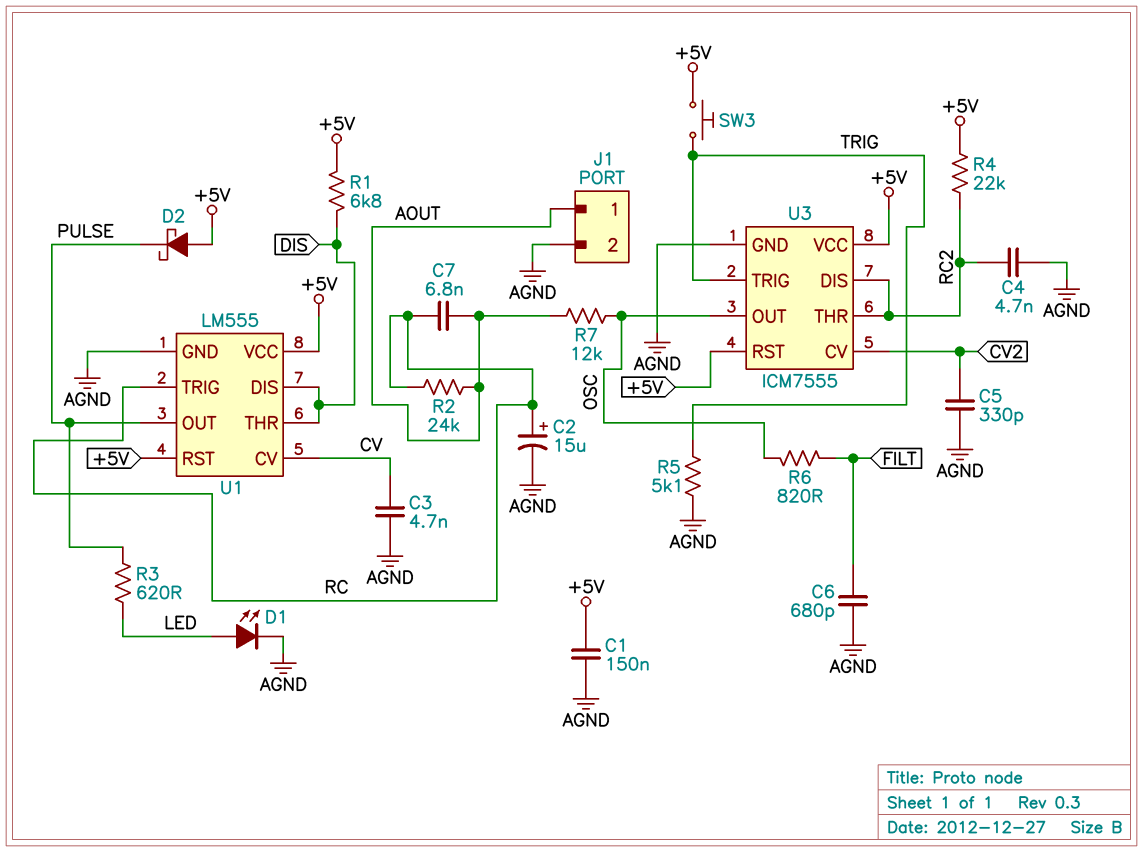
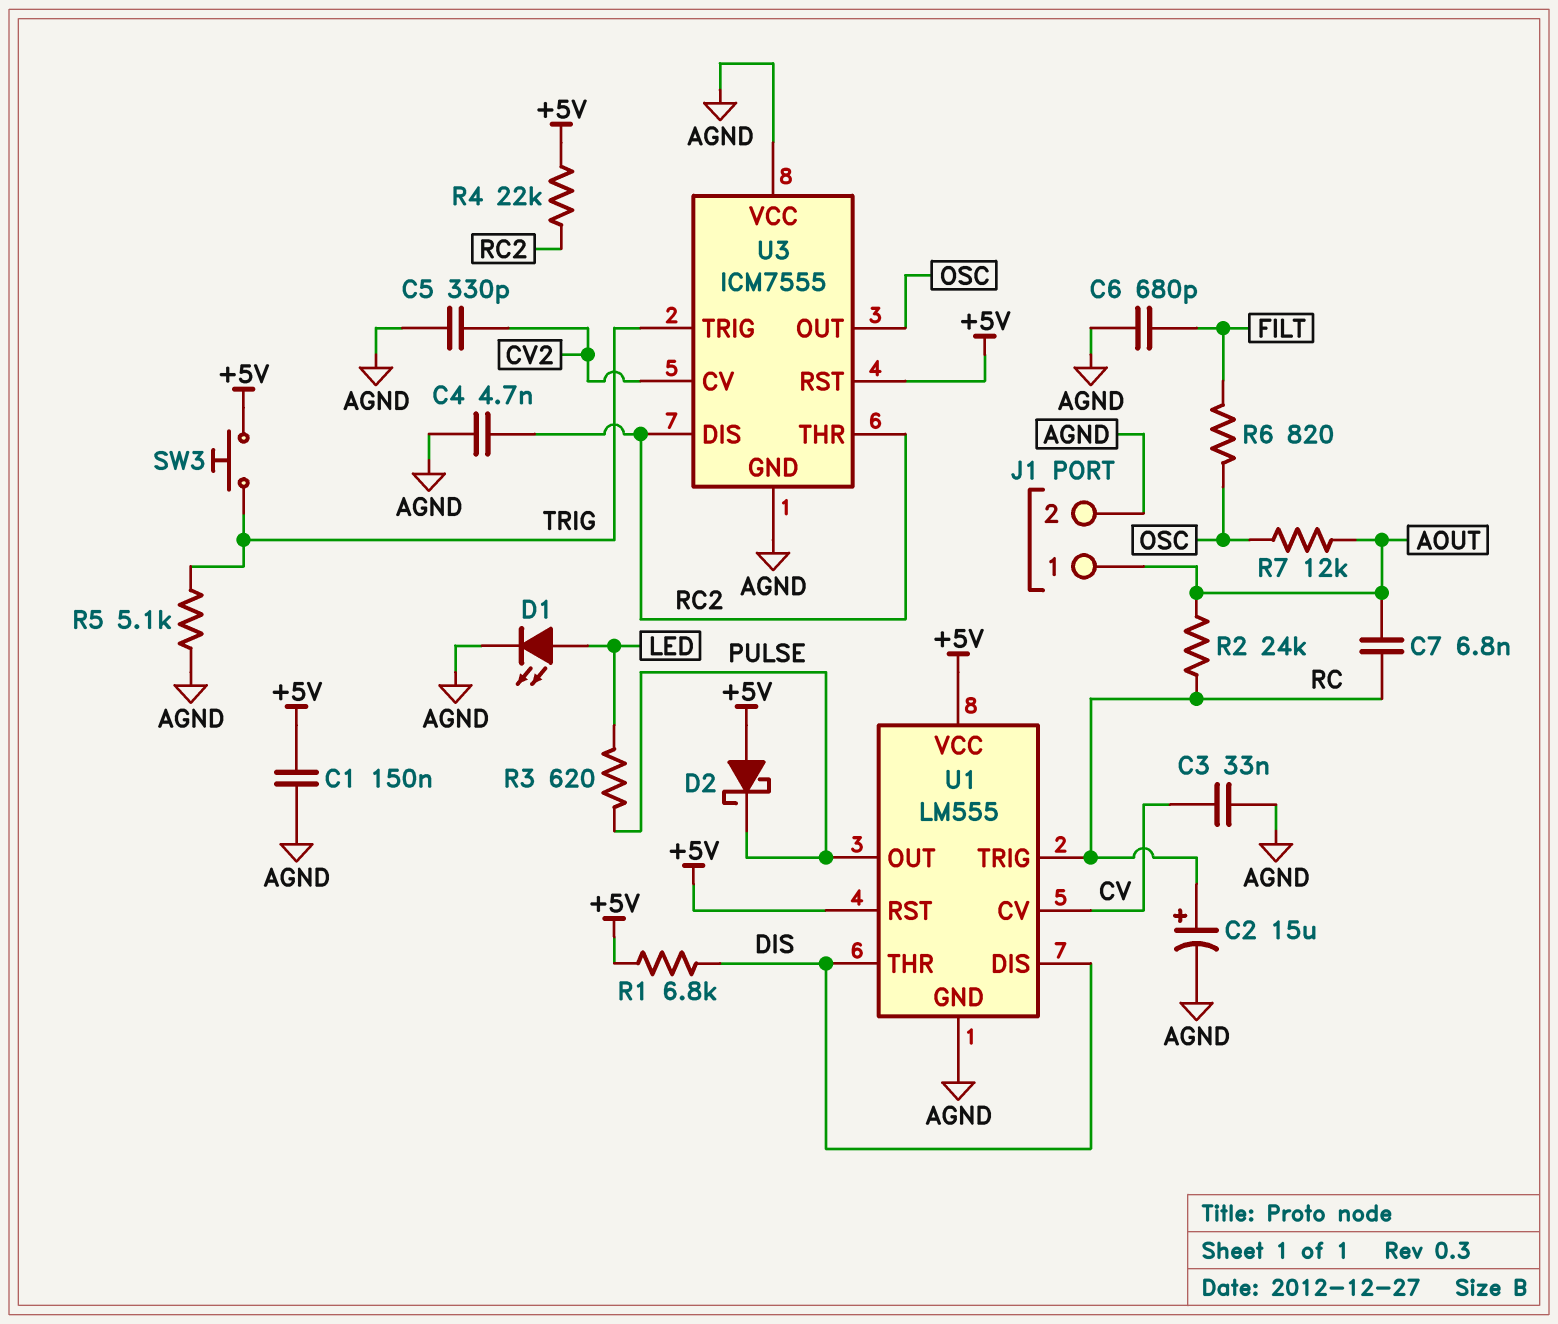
C3: 4.7nF (AGND, CV) -> 33nF (AGND, CV)
U3 pin VCC: +5V -> AGND

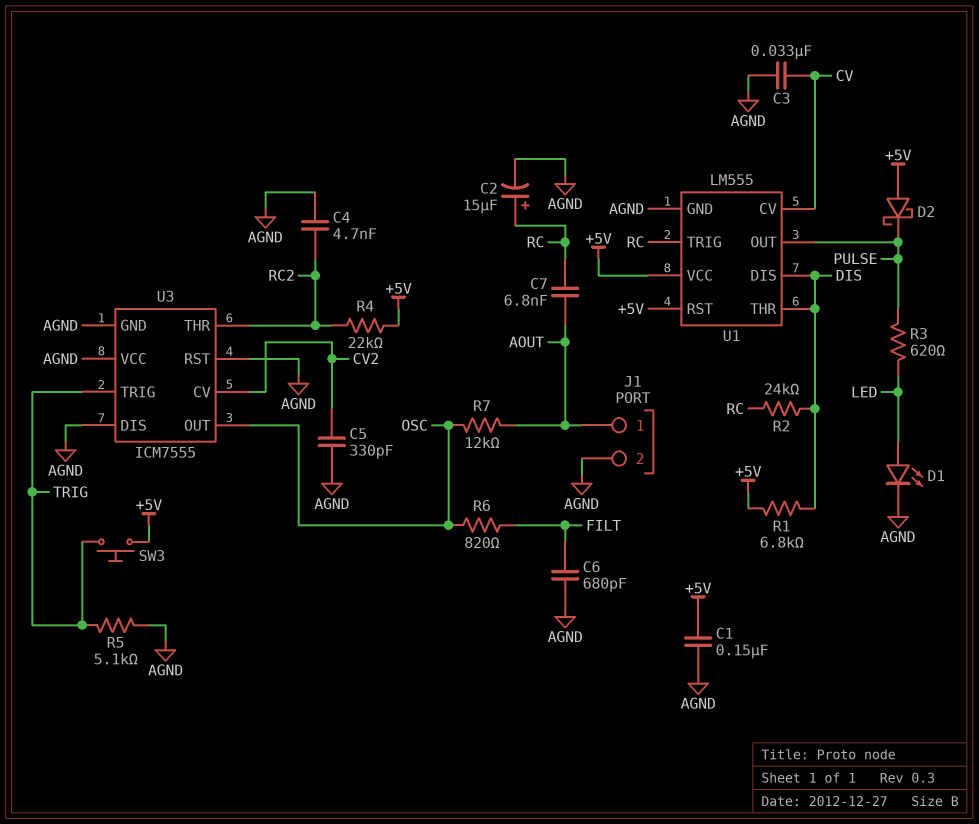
R2: 24k (AOUT, RC) -> 24k (DIS, RC)
U3 pin DIS: RC2 -> AGND
U3 pin RST: +5V -> AGND

